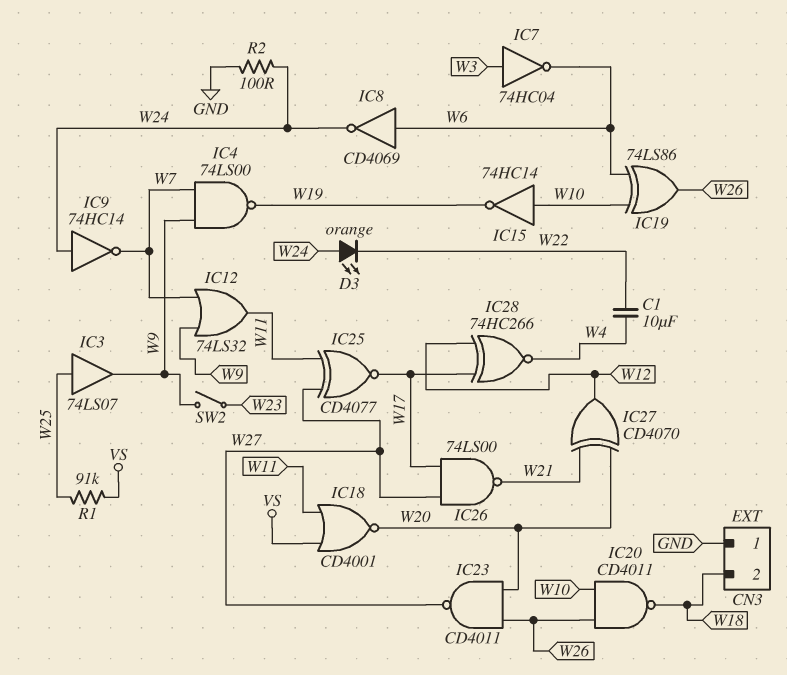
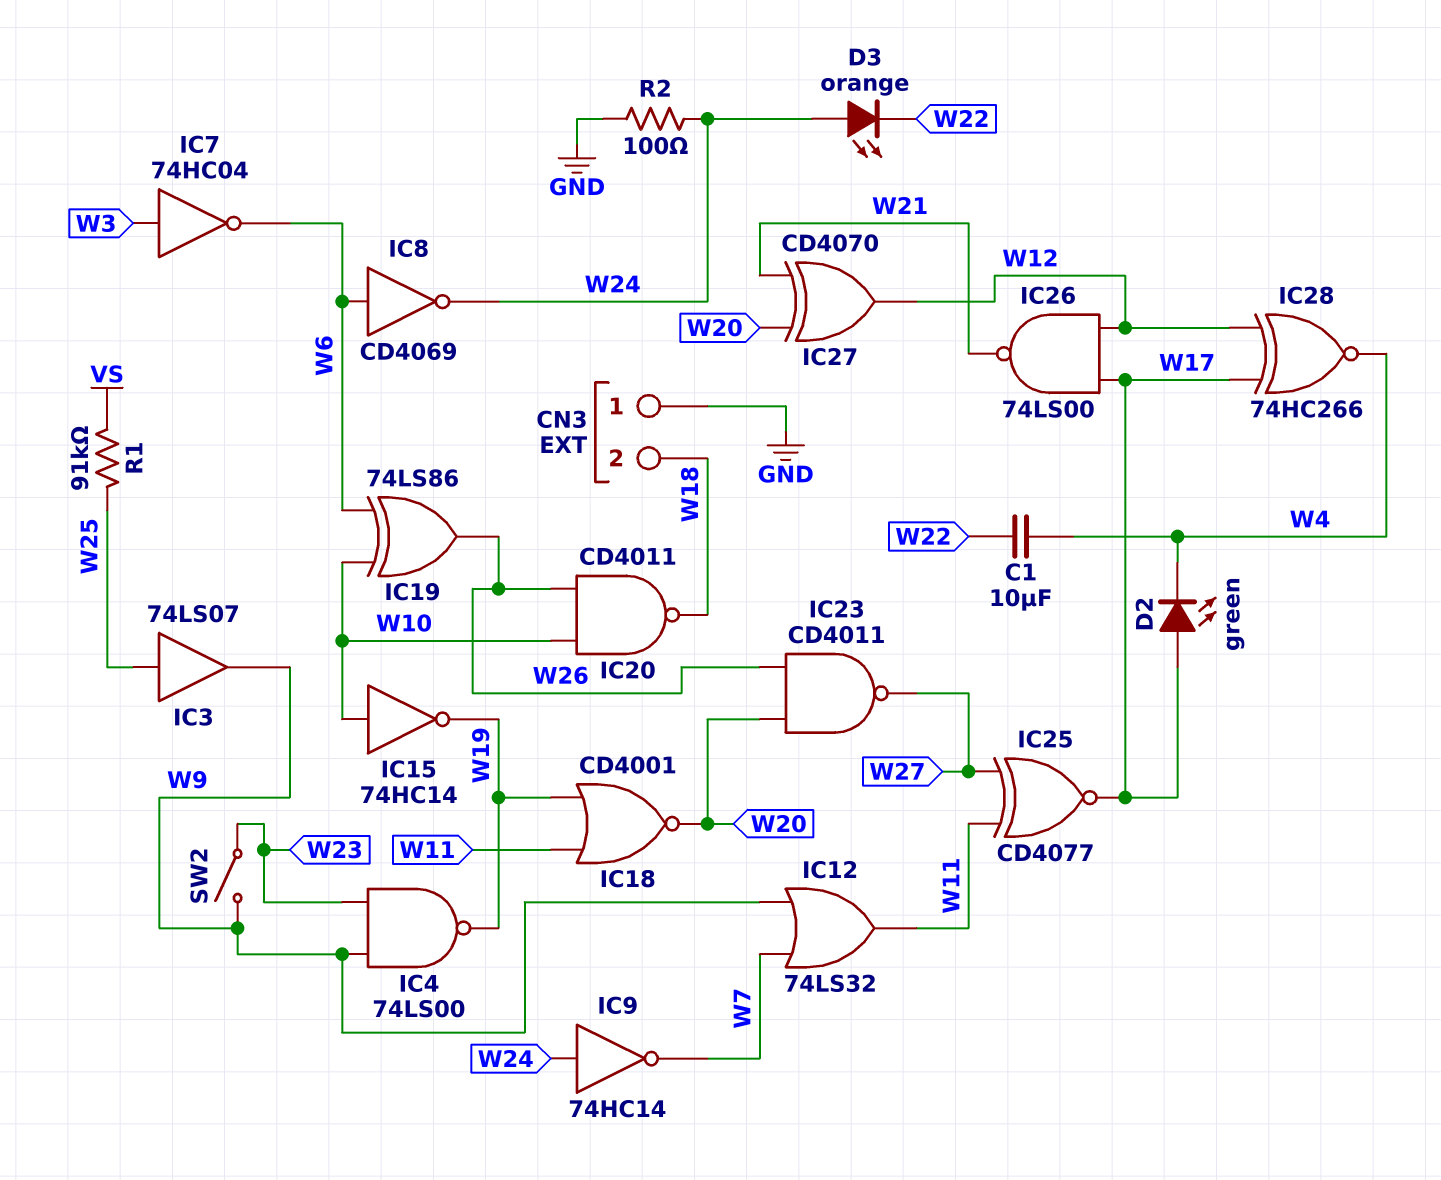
D2: none -> LED green (A W17, K W4)
IC4: NAND 74LS00 (in W7, in W9, out W19) -> NAND 74LS00 (in W9, in W23, out W19)
IC18: NOR CD4001 (in VS, in W11, out W20) -> NOR CD4001 (in W11, in W19, out W20)
IC26: NAND 74LS00 (in W17, in W27, out W21) -> NAND 74LS00 (in W12, in W17, out W21)

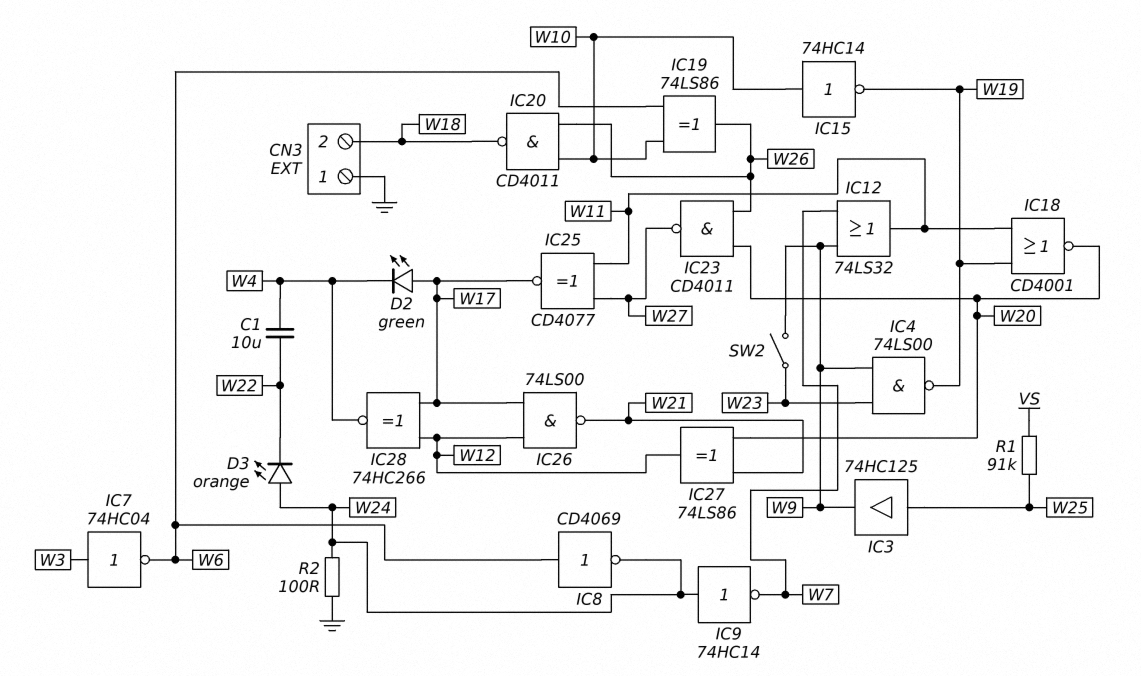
IC3: buffer 74LS07 (in W25, out W9) -> buffer 74HC125 (in W25, out W9)
IC27: XOR CD4070 (in W20, in W21, out W12) -> XOR 74LS86 (in W20, in W21, out W12)

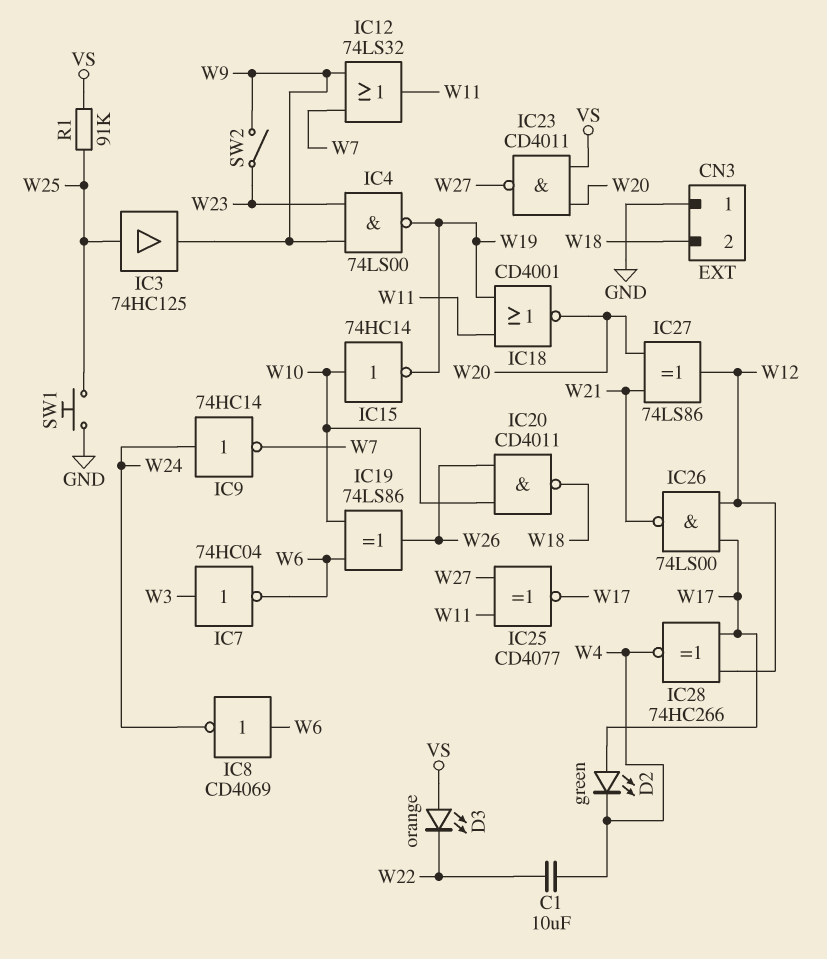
D3: LED orange (A W24, K W22) -> LED orange (A VS, K W22)
IC23: NAND CD4011 (in W20, in W26, out W27) -> NAND CD4011 (in VS, in W20, out W27)
R2: 100 (GND, W24) -> none
SW1: none -> button (GND, W25)

